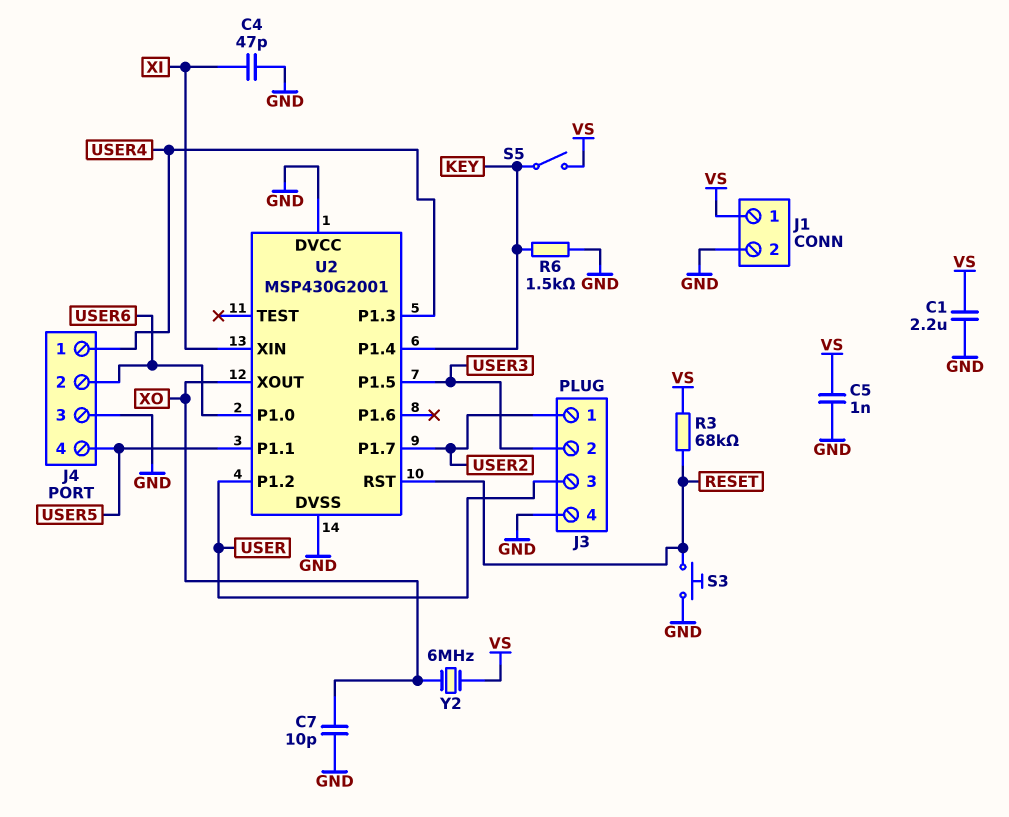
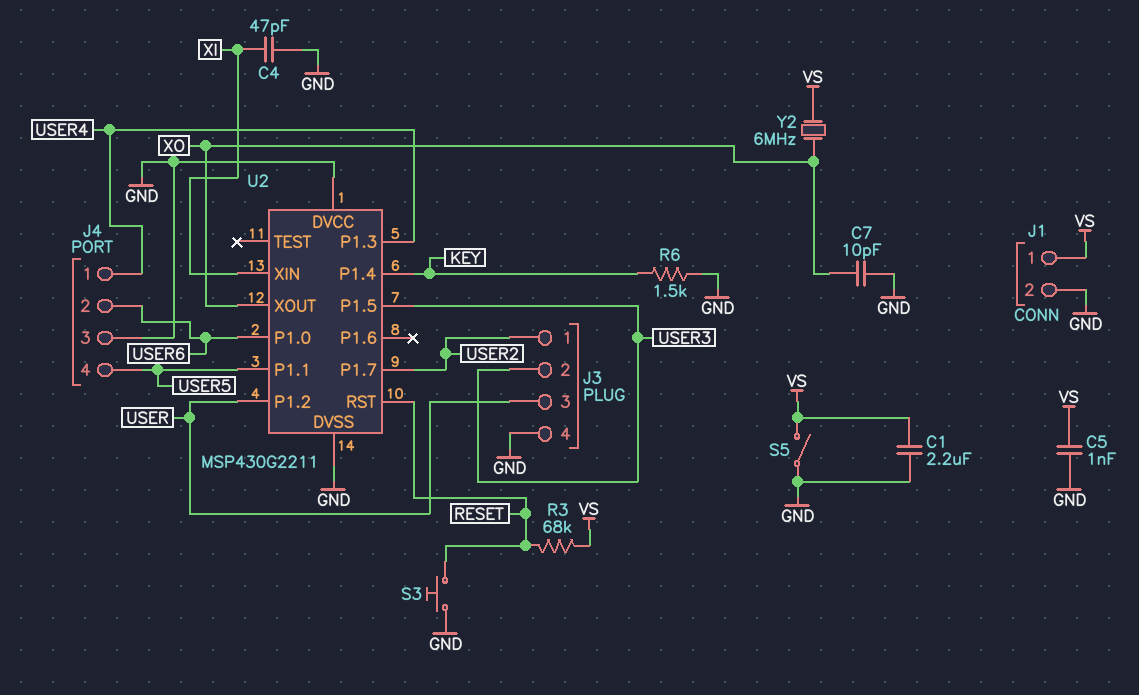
S5: switch (KEY, VS) -> switch (GND, VS)
U2: MSP430G2001 -> MSP430G2211

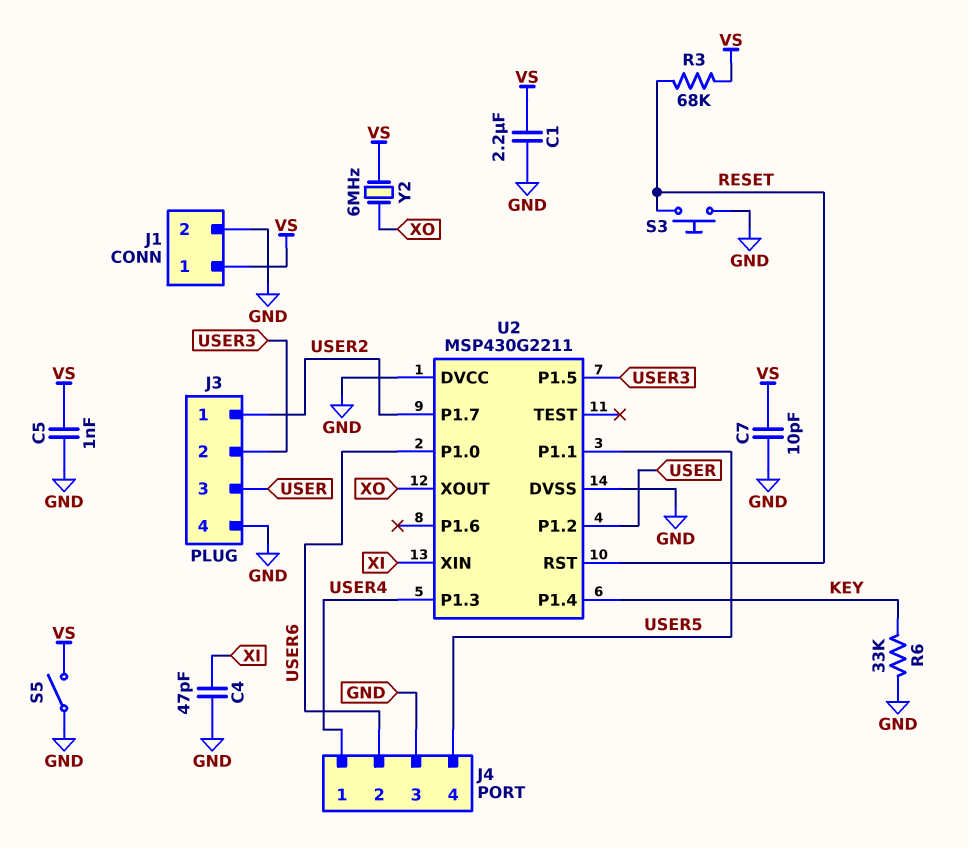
C7: 10pF (GND, XO) -> 10pF (GND, VS)
R6: 1.5k (GND, KEY) -> 33k (GND, KEY)

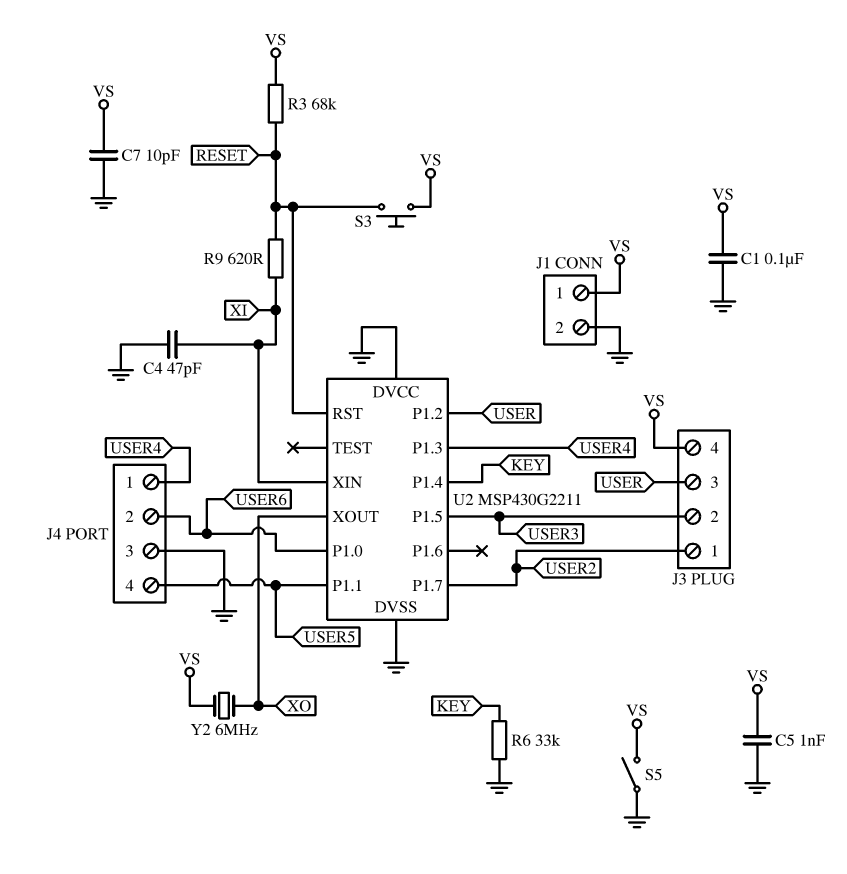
C1: 2.2uF (GND, VS) -> 100nF (GND, VS)
J3 pin 4: GND -> VS
R9: none -> 620 (RESET, XI)
S3: button (GND, RESET) -> button (RESET, VS)

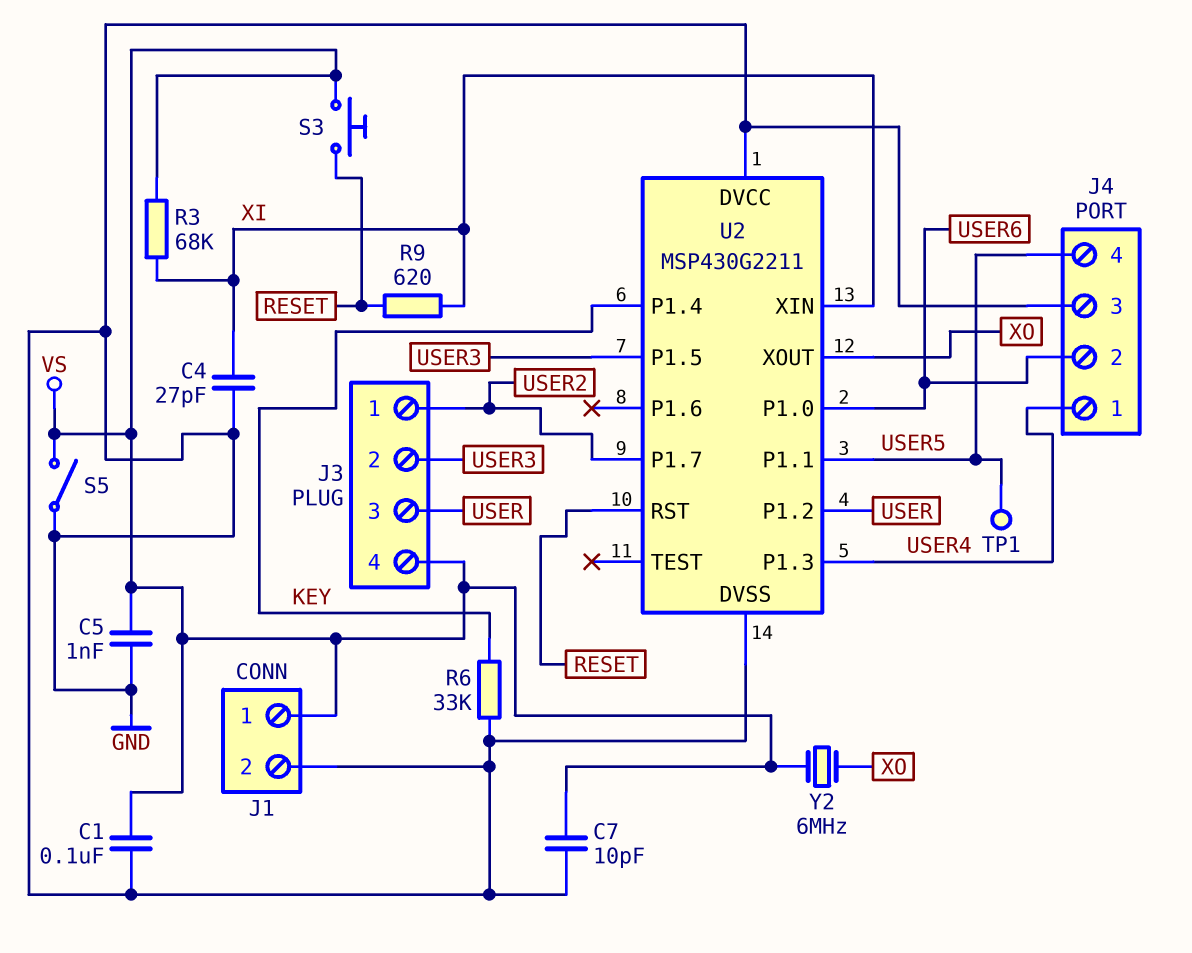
C4: 47pF (GND, XI) -> 27pF (GND, XI)
R3: 68k (RESET, VS) -> 68k (VS, XI)
TP1: none -> test point (USER5)

